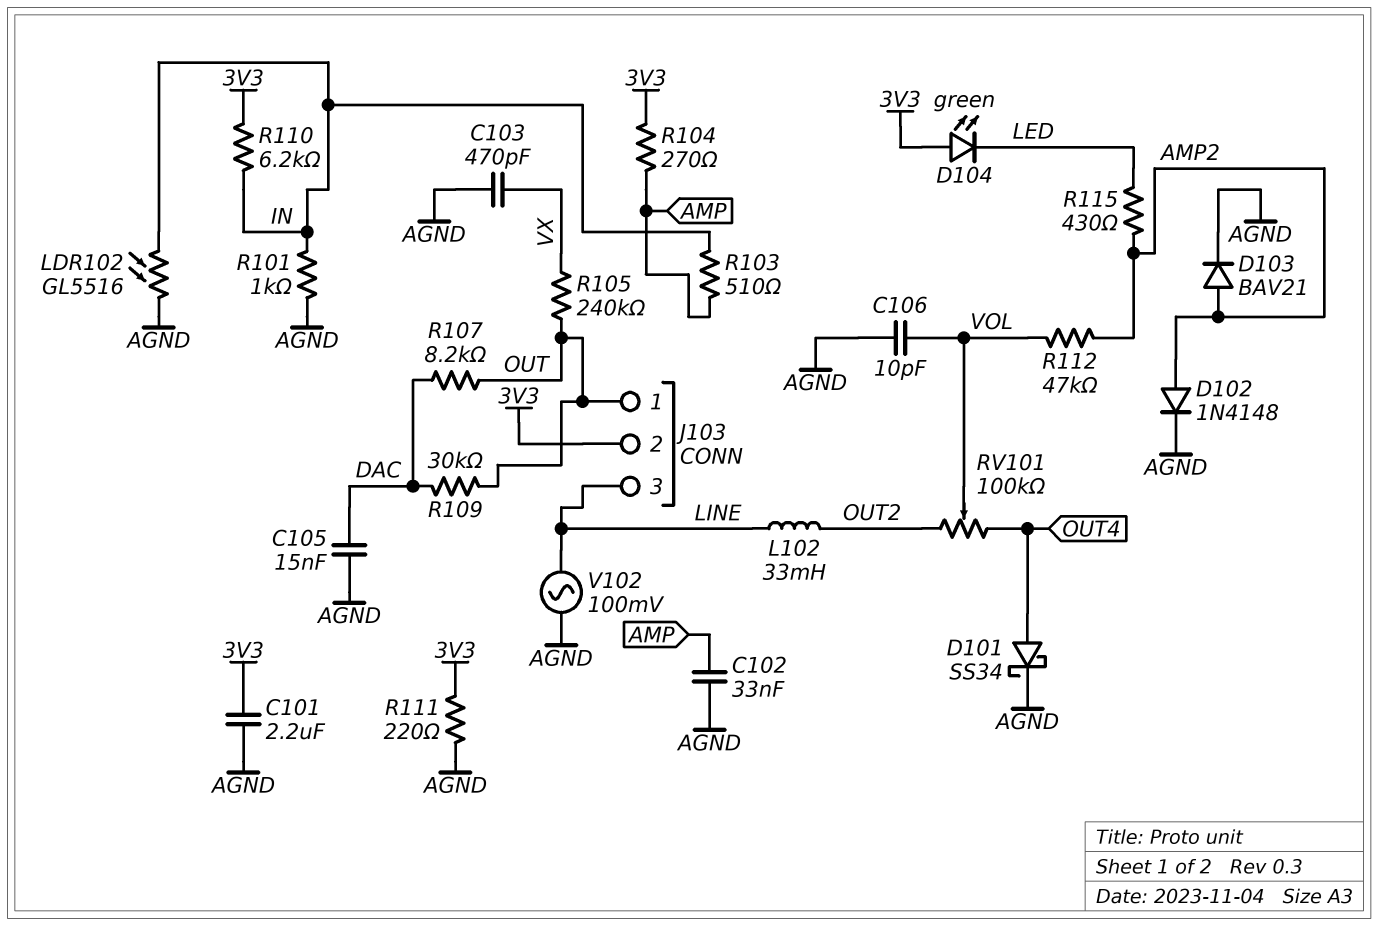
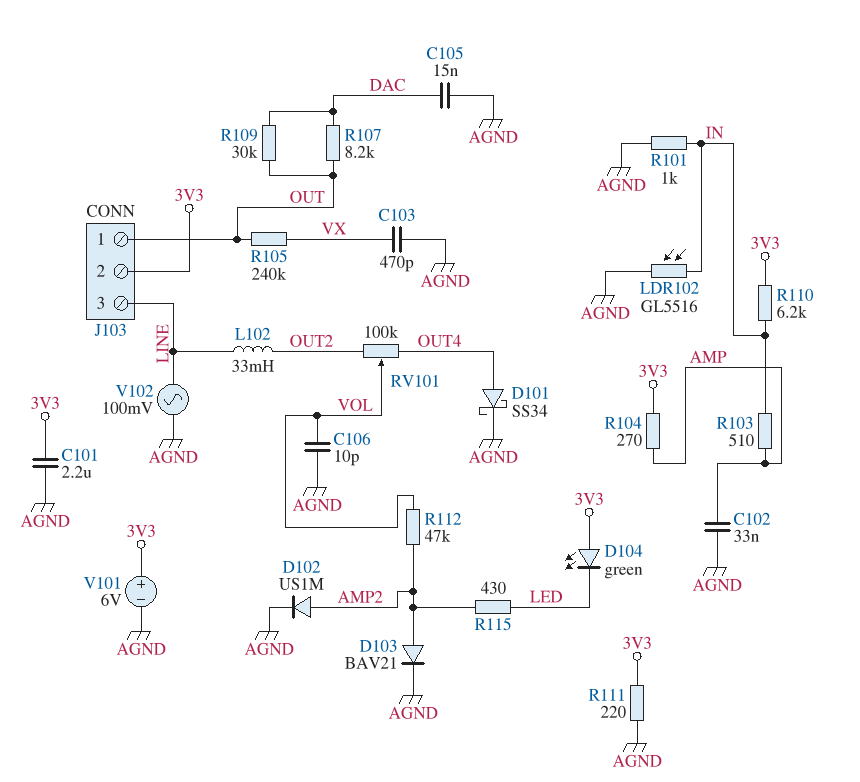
D102: diode 1N4148 (A AMP2, K AGND) -> diode US1M (A AMP2, K AGND)
V101: none -> 6V (plus 3V3, minus AGND)

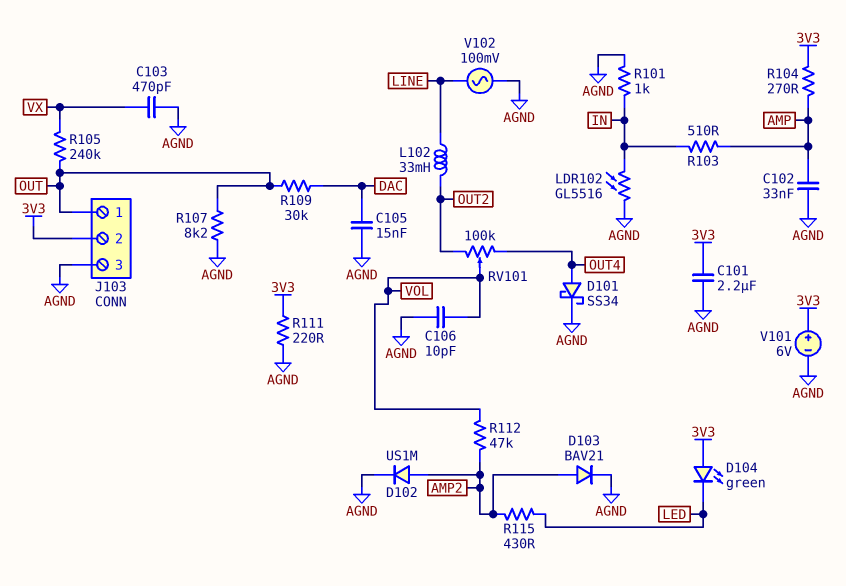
J103 pin 3: LINE -> AGND
R107: 8.2k (DAC, OUT) -> 8.2k (AGND, OUT)
R110: 6.2k (3V3, IN) -> none

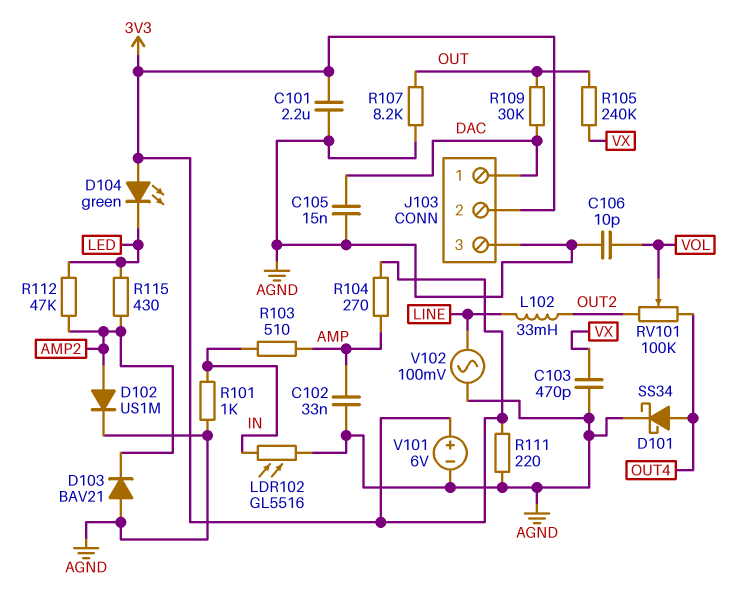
D103: diode BAV21 (A AMP2, K AGND) -> diode BAV21 (A AGND, K AMP2)
J103 pin 1: OUT -> DAC
R112: 47k (AMP2, VOL) -> 47k (AMP2, LED)

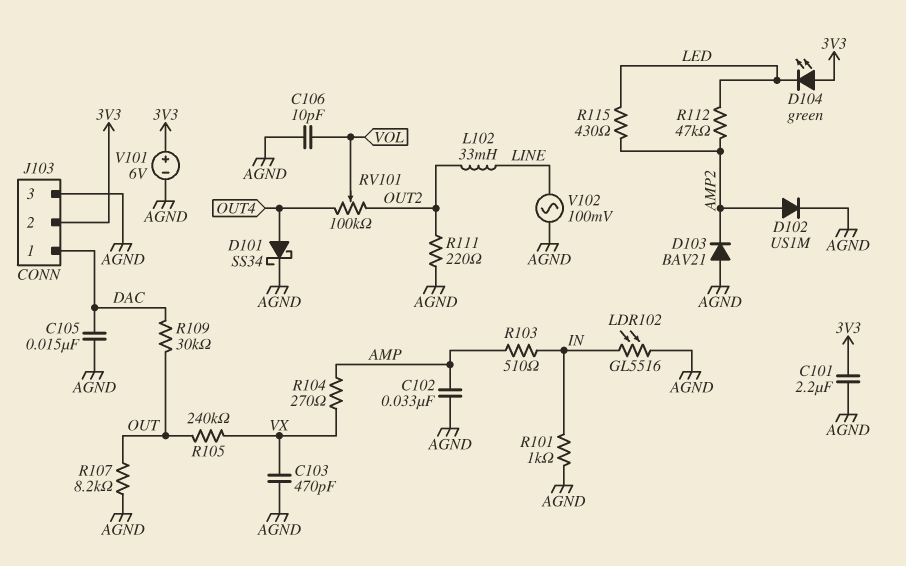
R104: 270 (3V3, AMP) -> 270 (AMP, VX)
R111: 220 (3V3, AGND) -> 220 (AGND, OUT2)

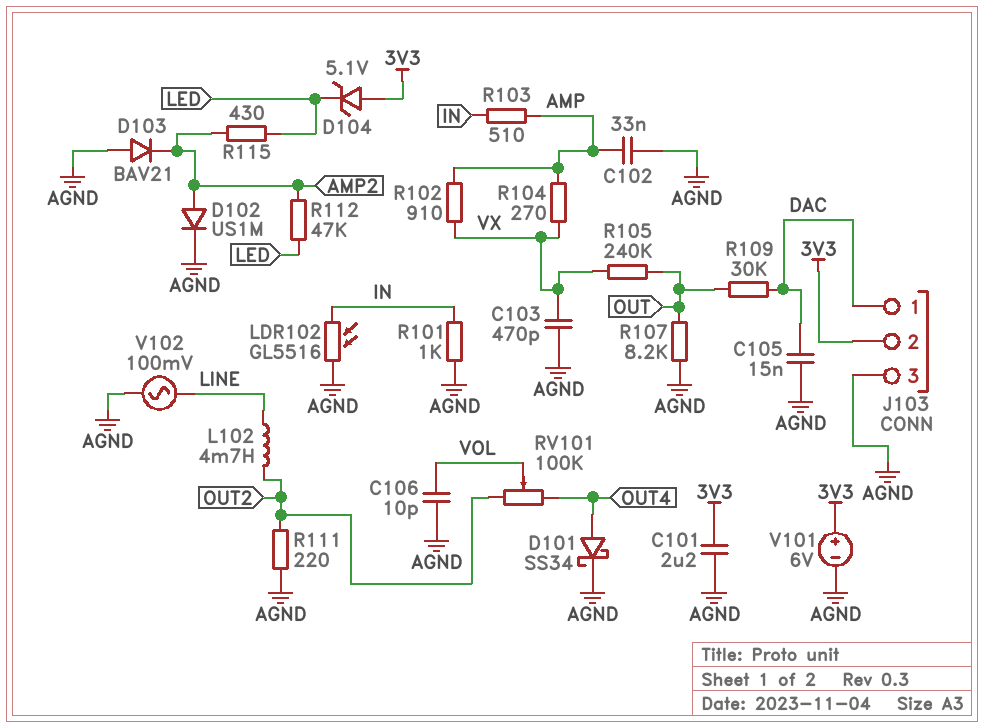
D104: LED green (A 3V3, K LED) -> zener 5.1V (A 3V3, K LED)
L102: 33mH (LINE, OUT2) -> 4.7mH (LINE, OUT2)
R102: none -> 910 (AMP, VX)

